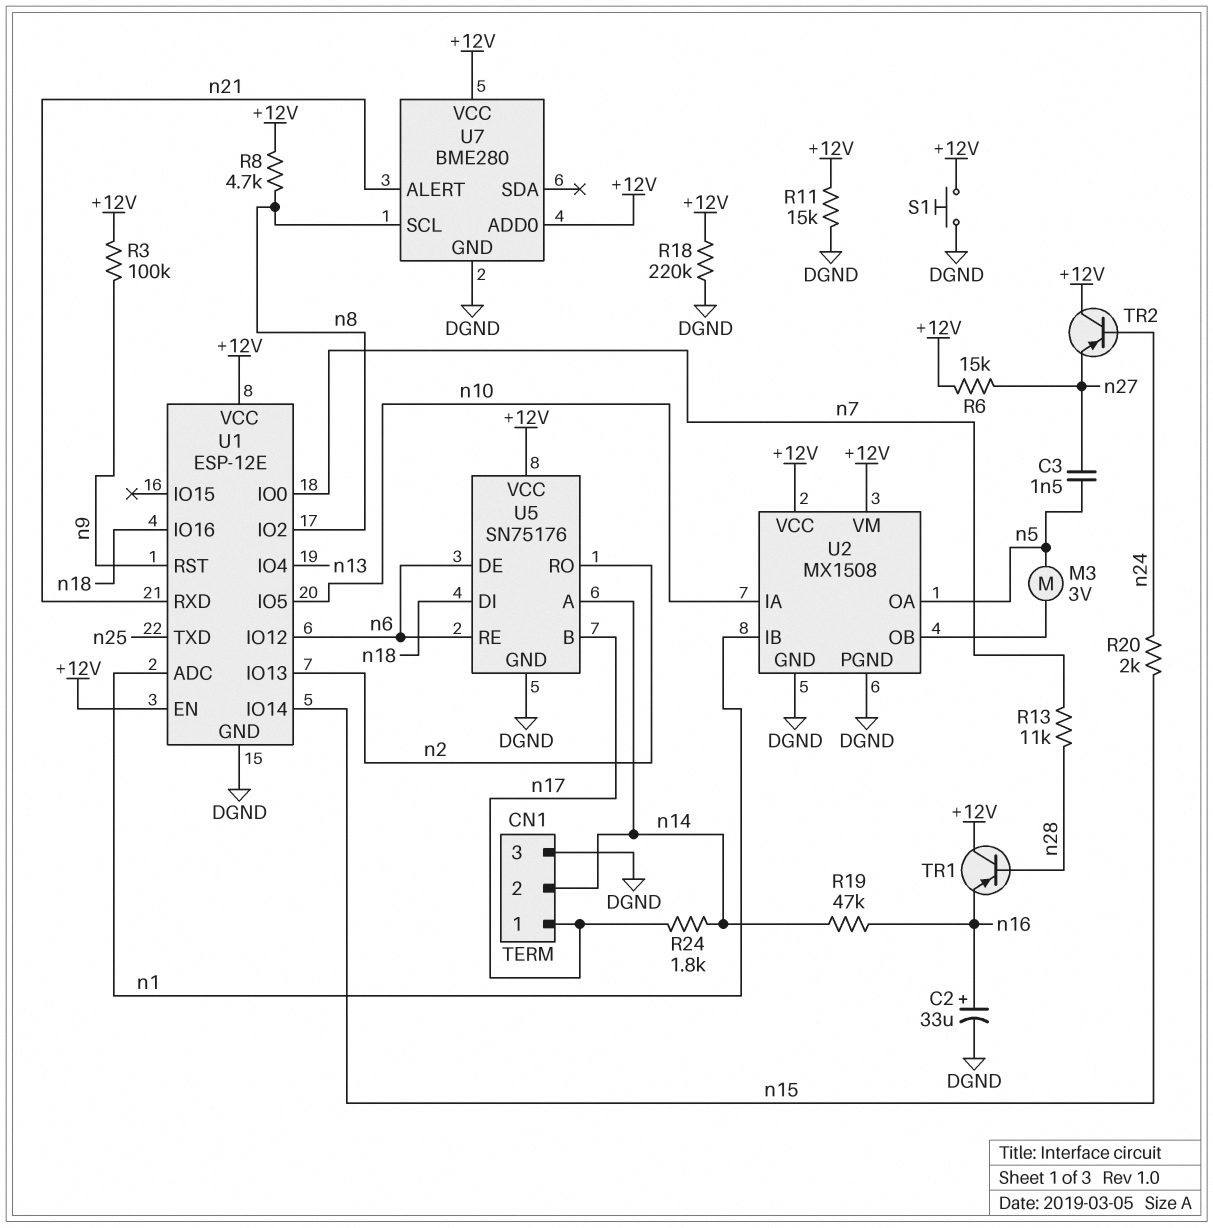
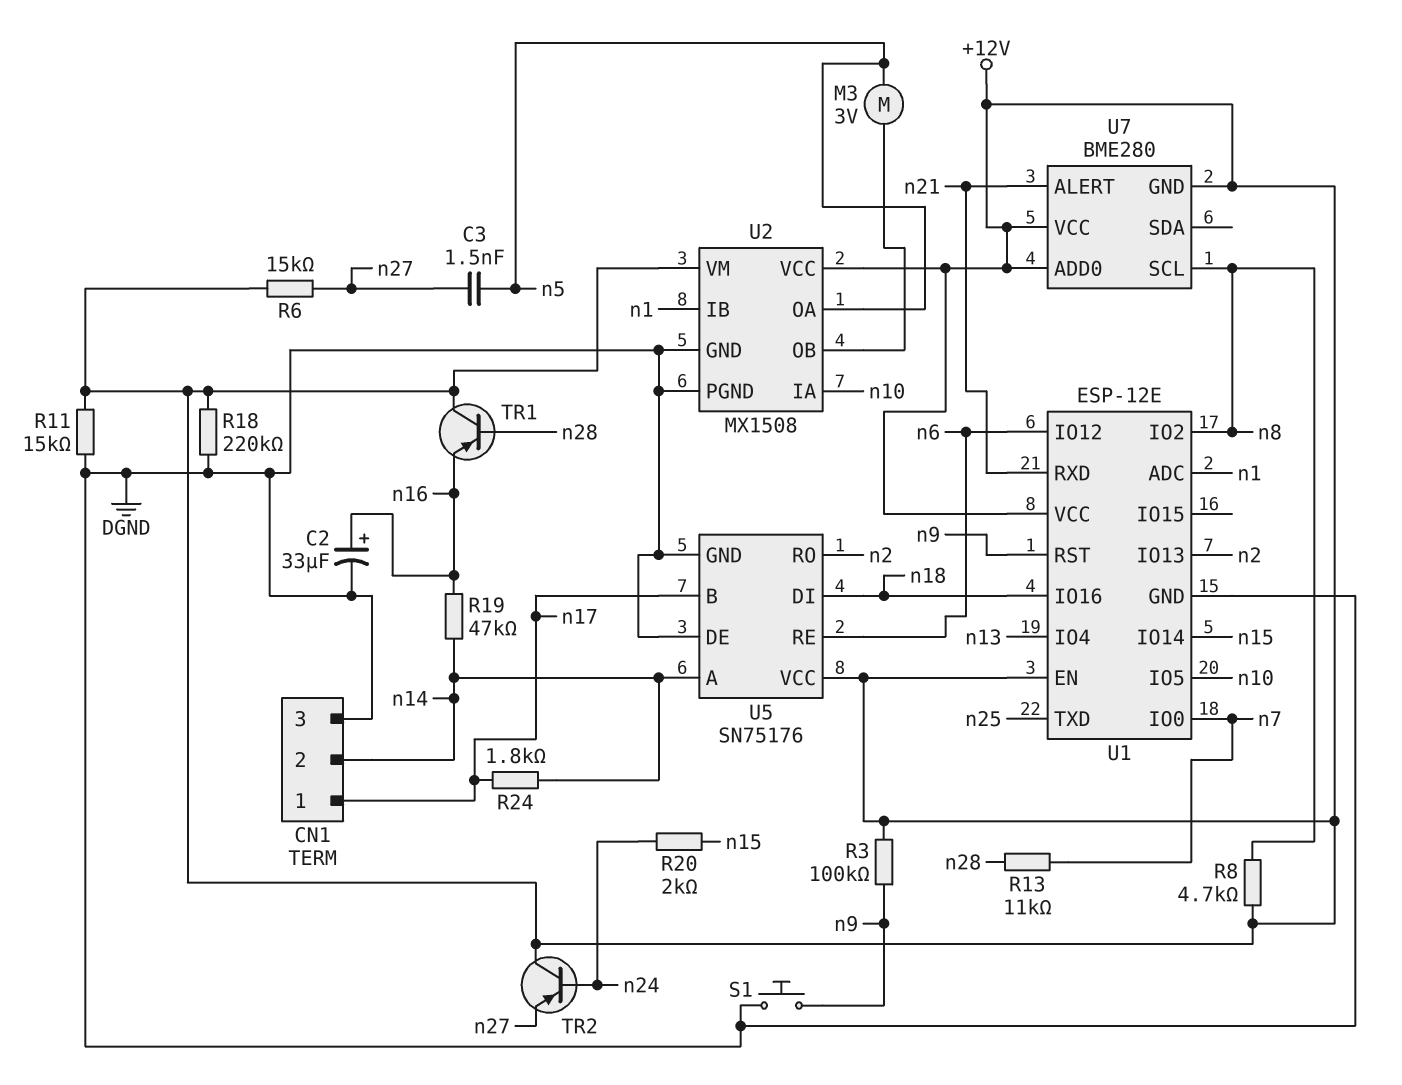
S1: button (+12V, DGND) -> button (DGND, n9)
U5 pin DE: n6 -> DGND
U7 pin GND: DGND -> +12V

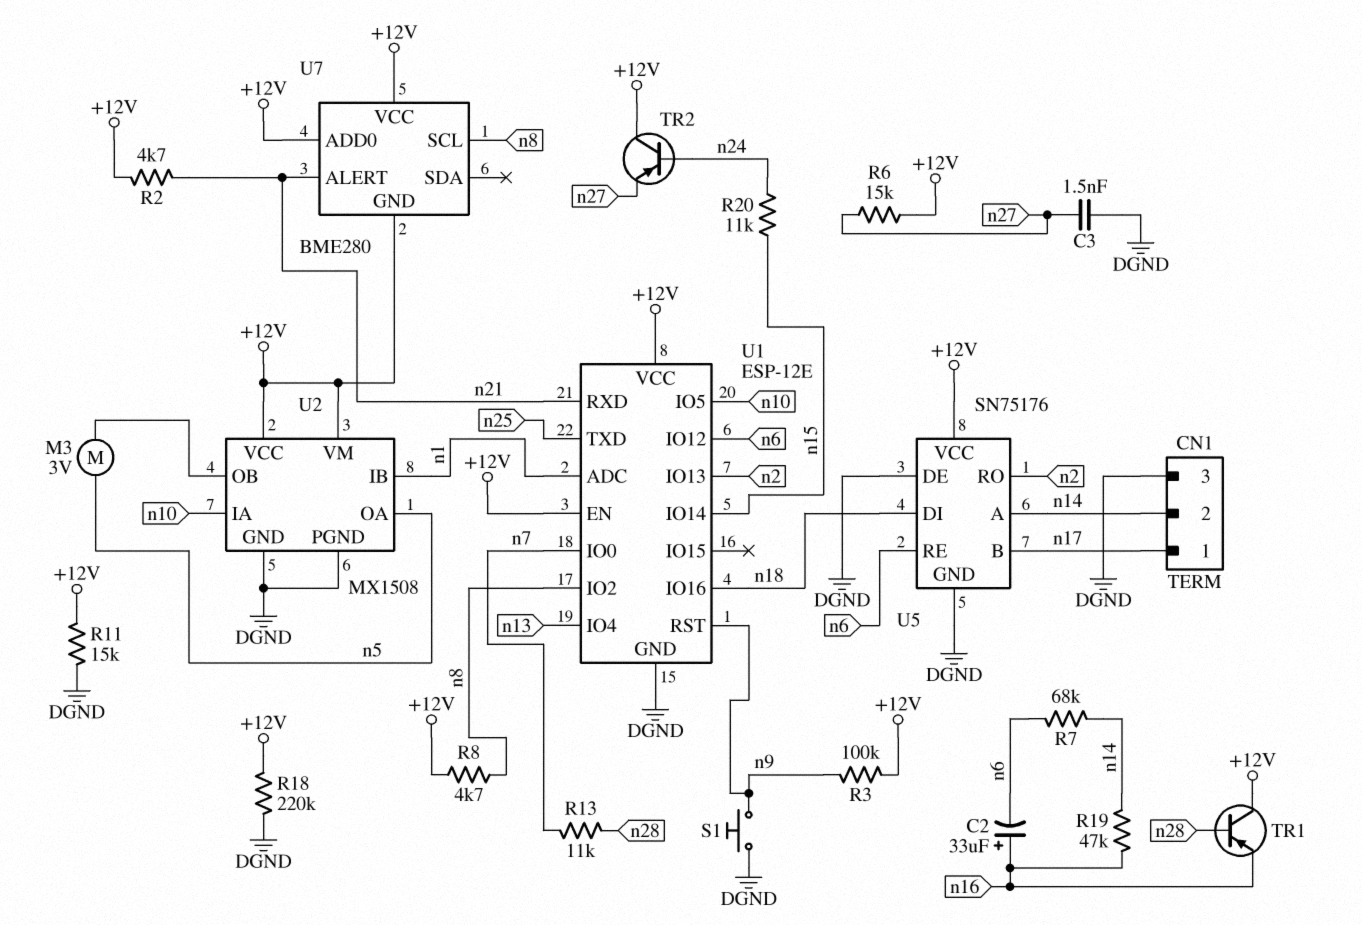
C2: 33uF (plus n16, minus DGND) -> 33uF (plus n16, minus n6)
C3: 1.5nF (n5, n27) -> 1.5nF (DGND, n27)
R2: none -> 4.7k (+12V, n21)
R7: none -> 68k (n6, n14)
R20: 2k (n15, n24) -> 11k (n15, n24)
R24: 1.8k (n14, n17) -> none

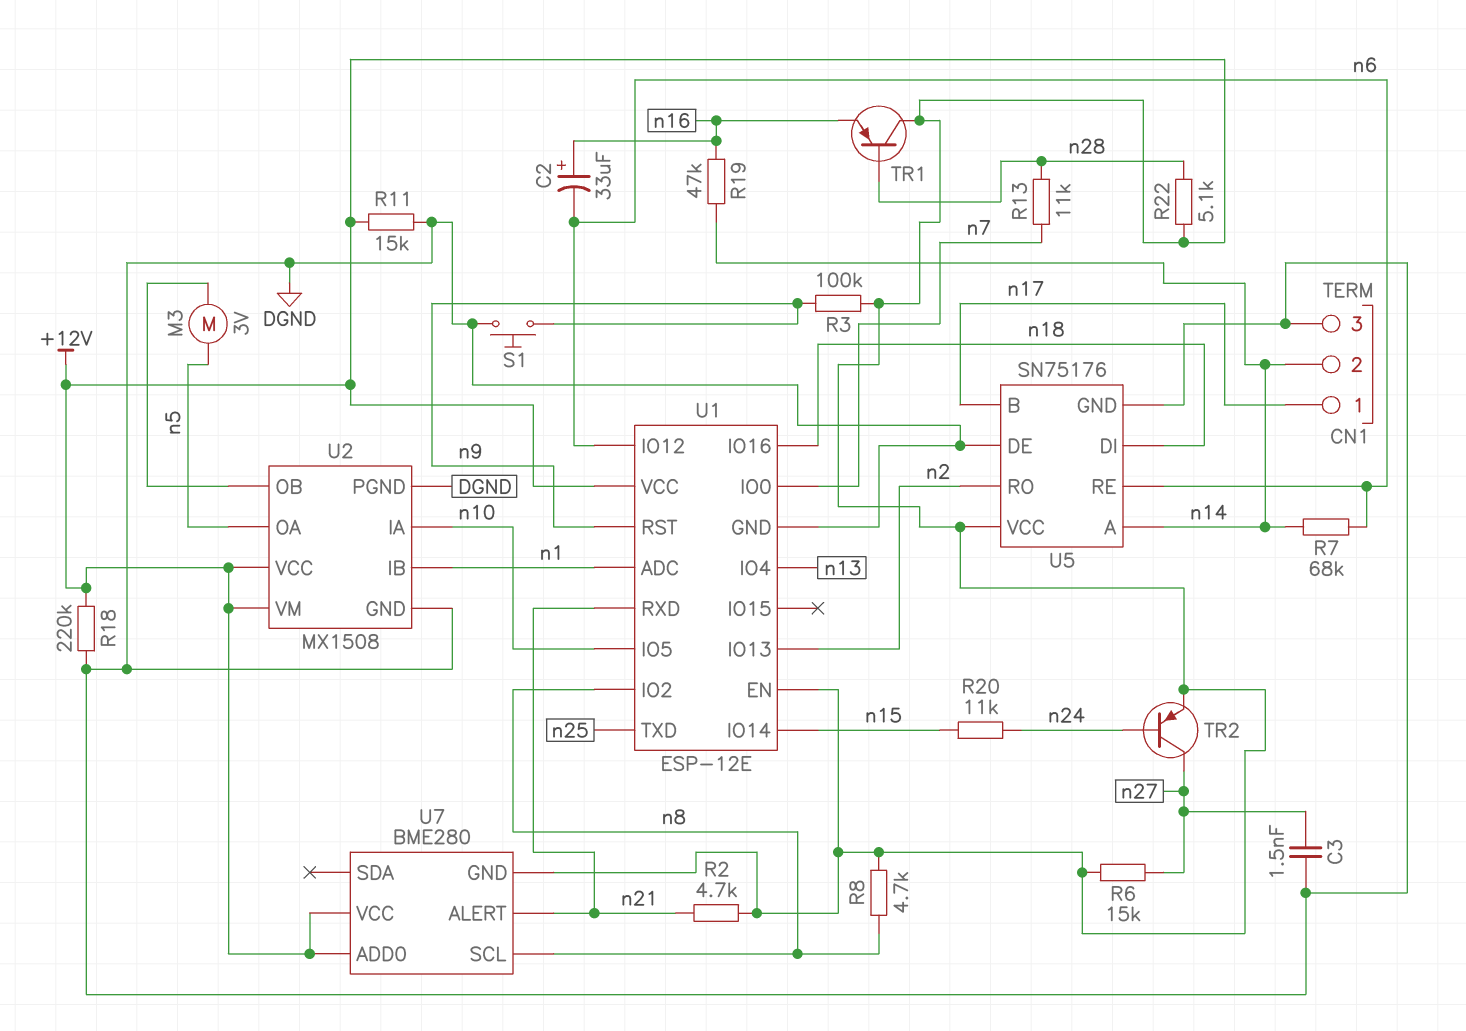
R22: none -> 5.1k (+12V, n28)
TR2: PNP (B n24, C +12V, E n27) -> PNP (B n24, C n27, E +12V)

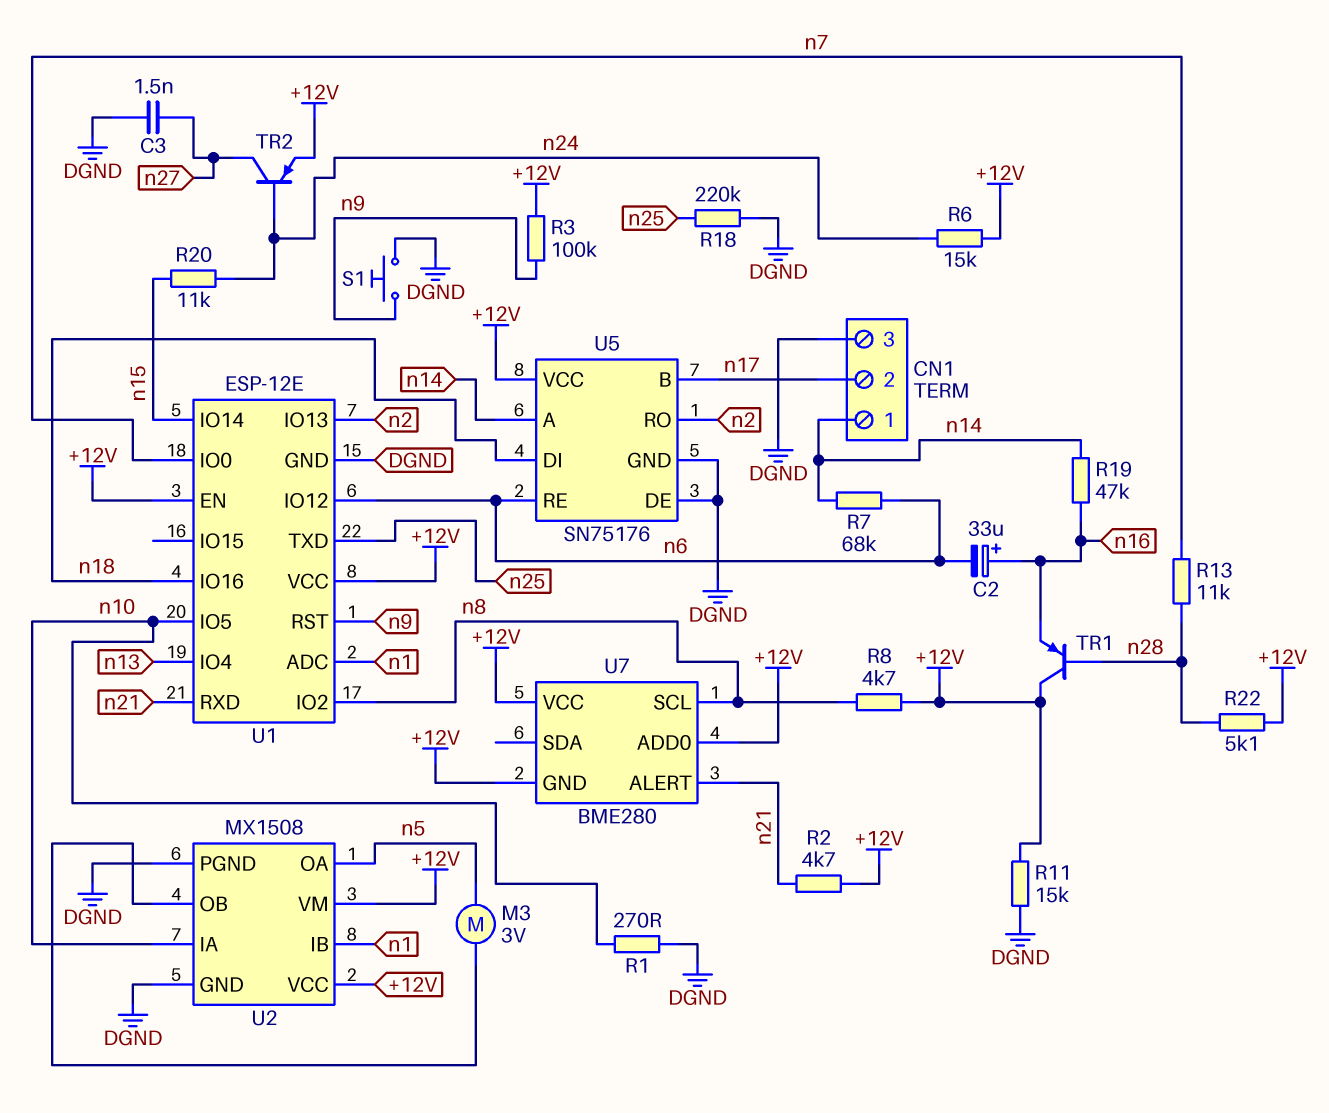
CN1 pin 1: n17 -> n14
CN1 pin 2: n14 -> n17
R1: none -> 270 (DGND, n10)
R6: 15k (+12V, n27) -> 15k (+12V, n24)
R18: 220k (+12V, DGND) -> 220k (DGND, n25)

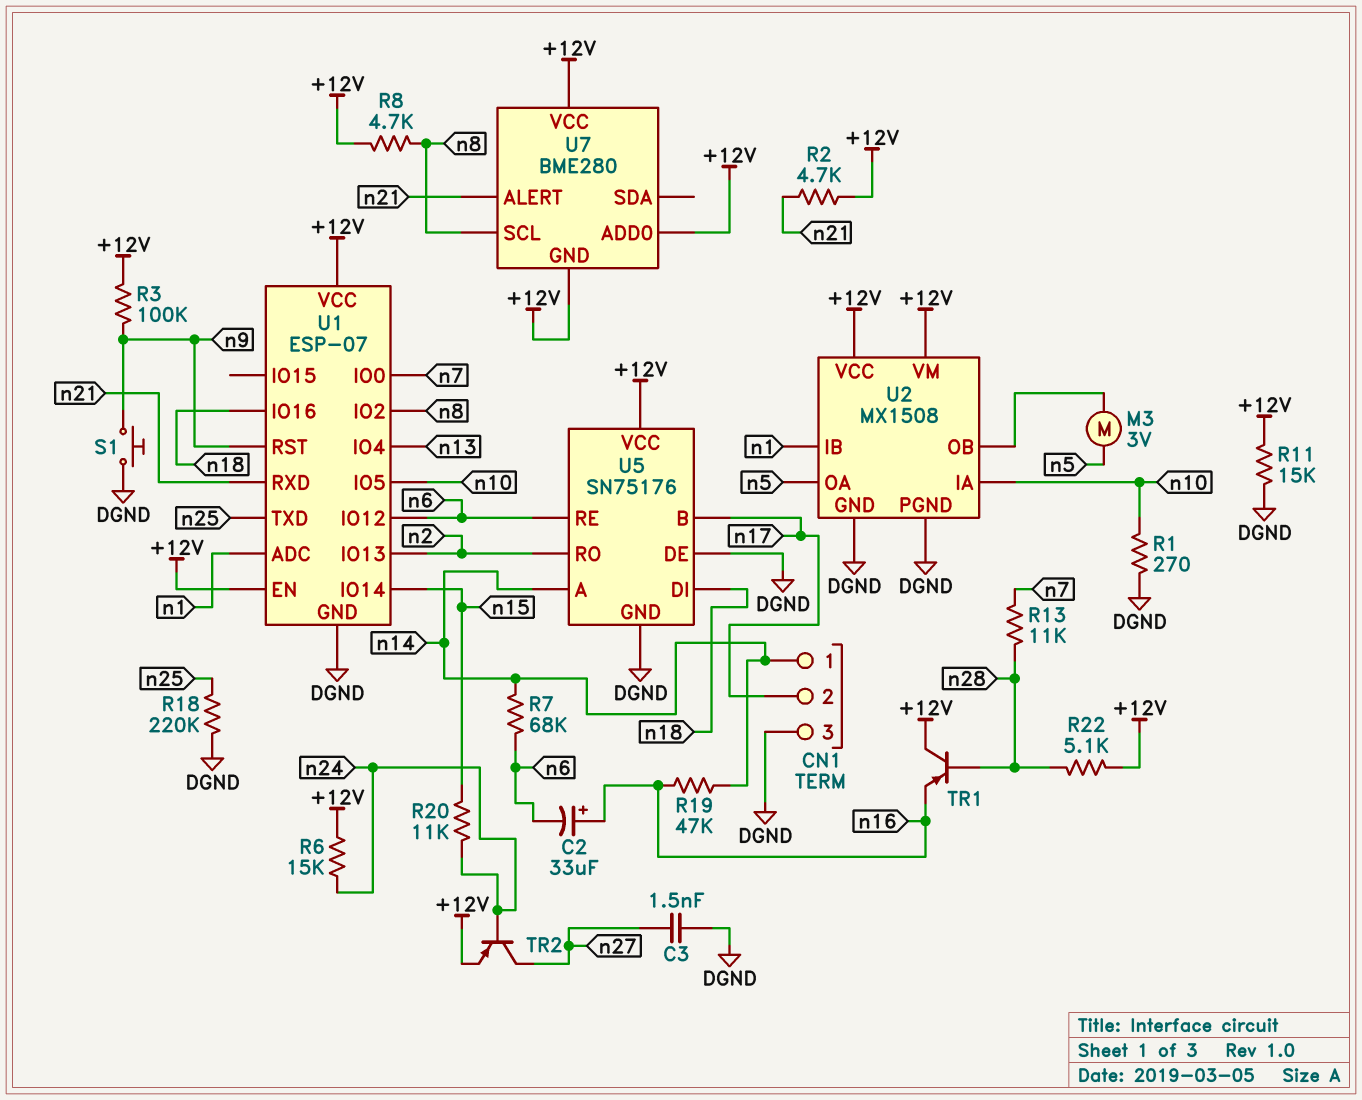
U1: ESP-12E -> ESP-07

